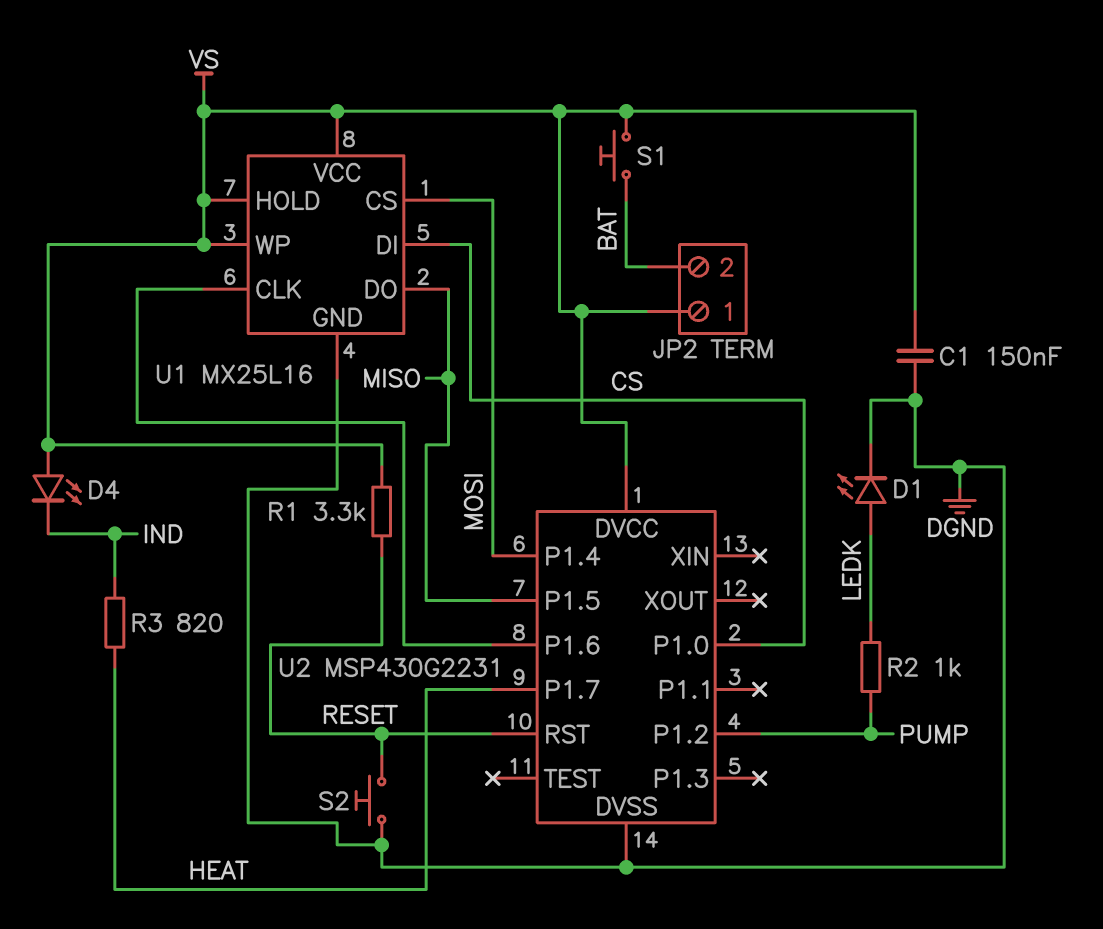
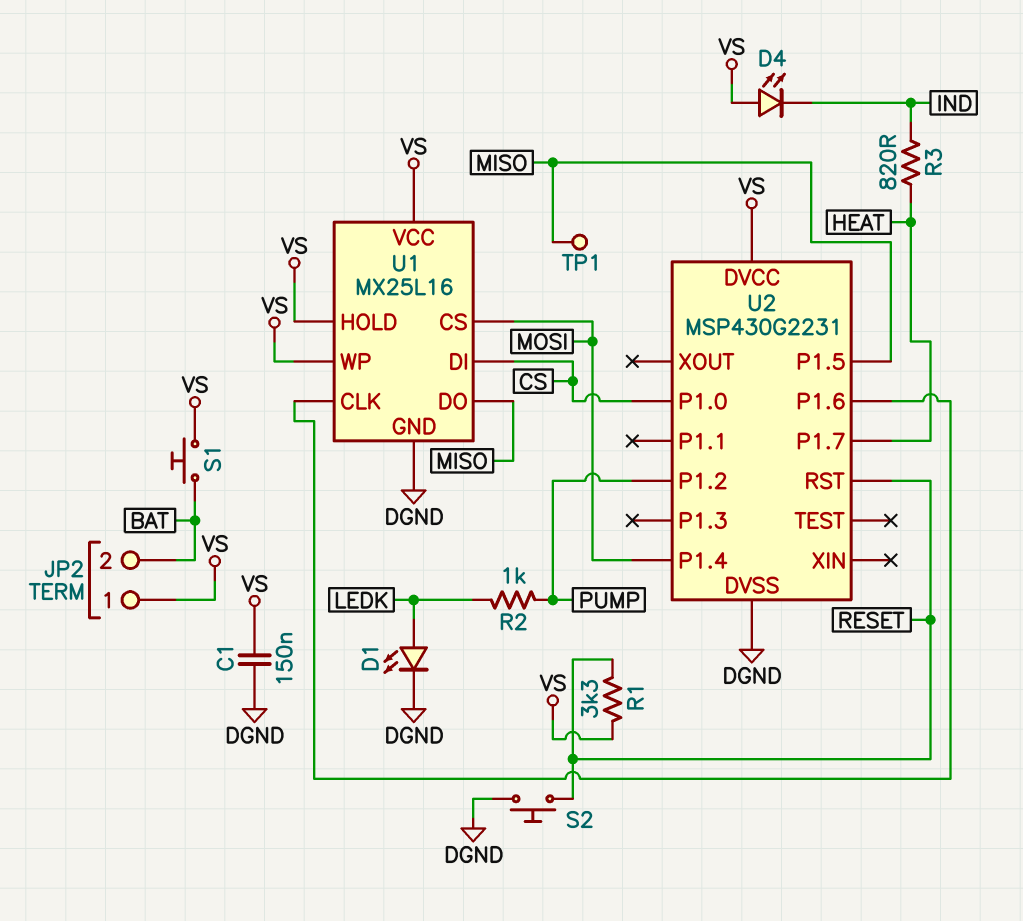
TP1: none -> test point (MISO)

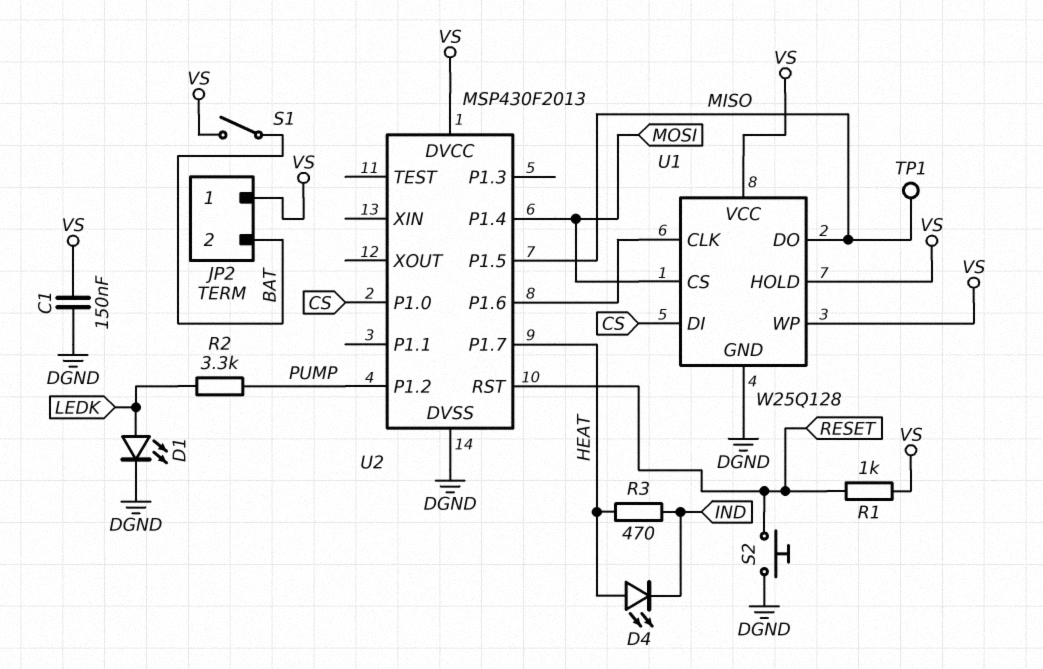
D4: LED (A VS, K IND) -> LED (A HEAT, K IND)
R1: 3.3k (RESET, VS) -> 1k (RESET, VS)
R2: 1k (LEDK, PUMP) -> 3.3k (LEDK, PUMP)
R3: 820 (HEAT, IND) -> 470 (HEAT, IND)
S1: button (BAT, VS) -> switch (BAT, VS)
U1: MX25L16 -> W25Q128
U2: MSP430G2231 -> MSP430F2013

